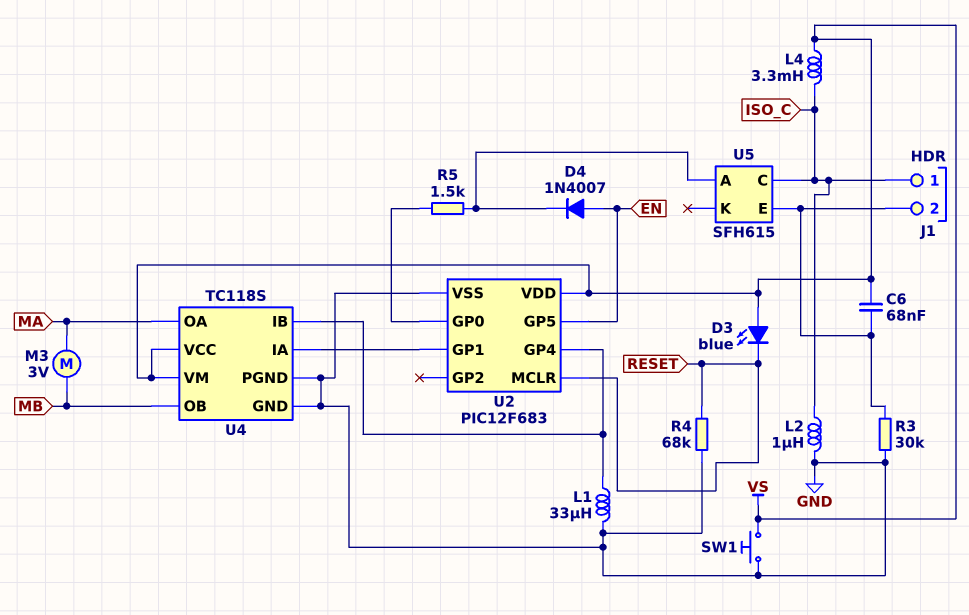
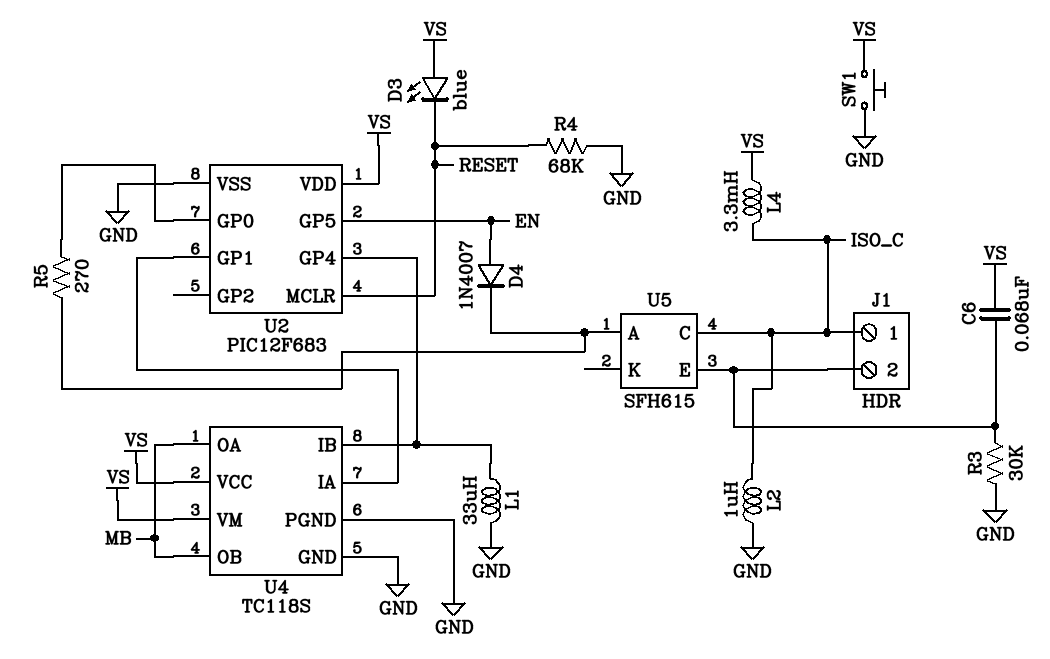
M3: motor 3V (MA, MB) -> none
R5: 1.5k (U2/GP0, U5/A) -> 270 (U2/GP0, U5/A)
U4 pin OA: MA -> MB

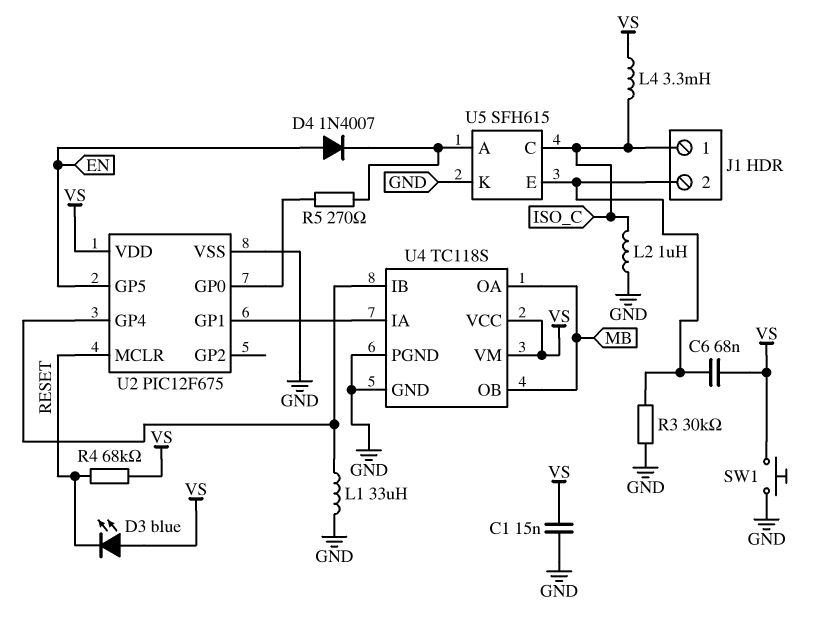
C1: none -> 15nF (GND, VS)
R4: 68k (GND, RESET) -> 68k (RESET, VS)
U2: PIC12F683 -> PIC12F675
U5 pin K: none -> GND

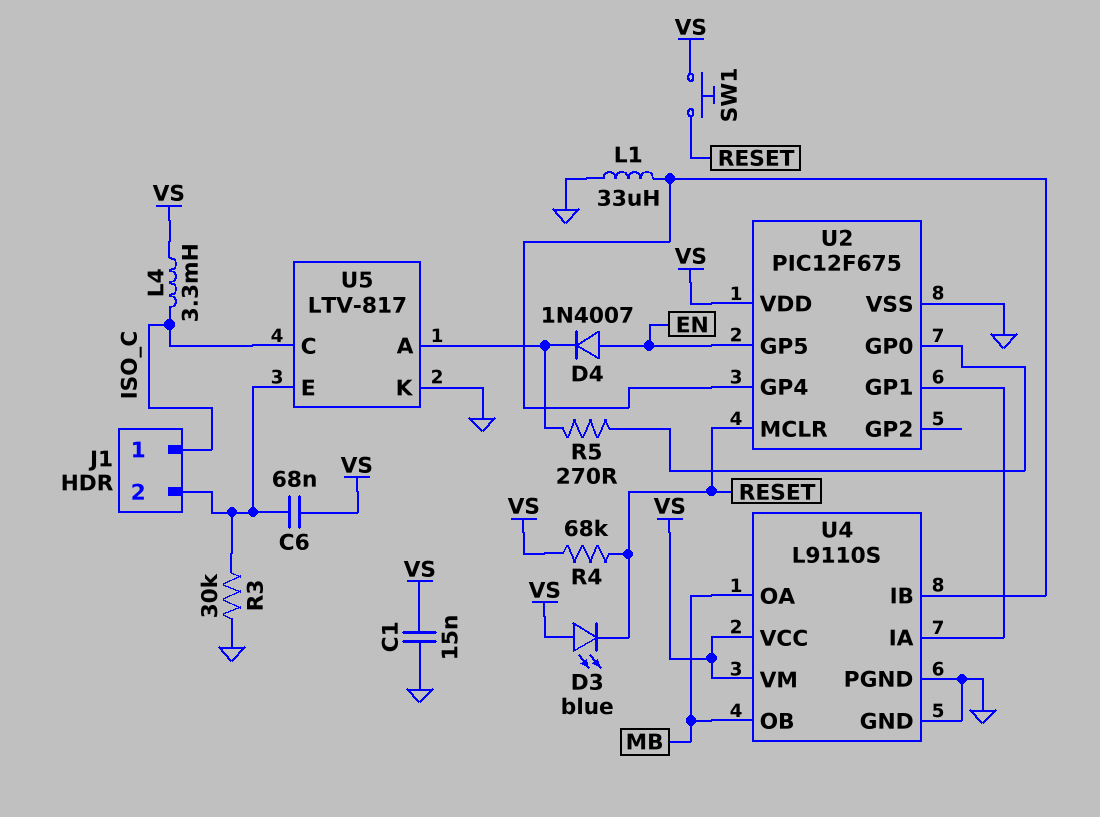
L2: 1uH (GND, ISO_C) -> none
SW1: button (GND, VS) -> button (RESET, VS)
U4: TC118S -> L9110S
U5: SFH615 -> LTV-817

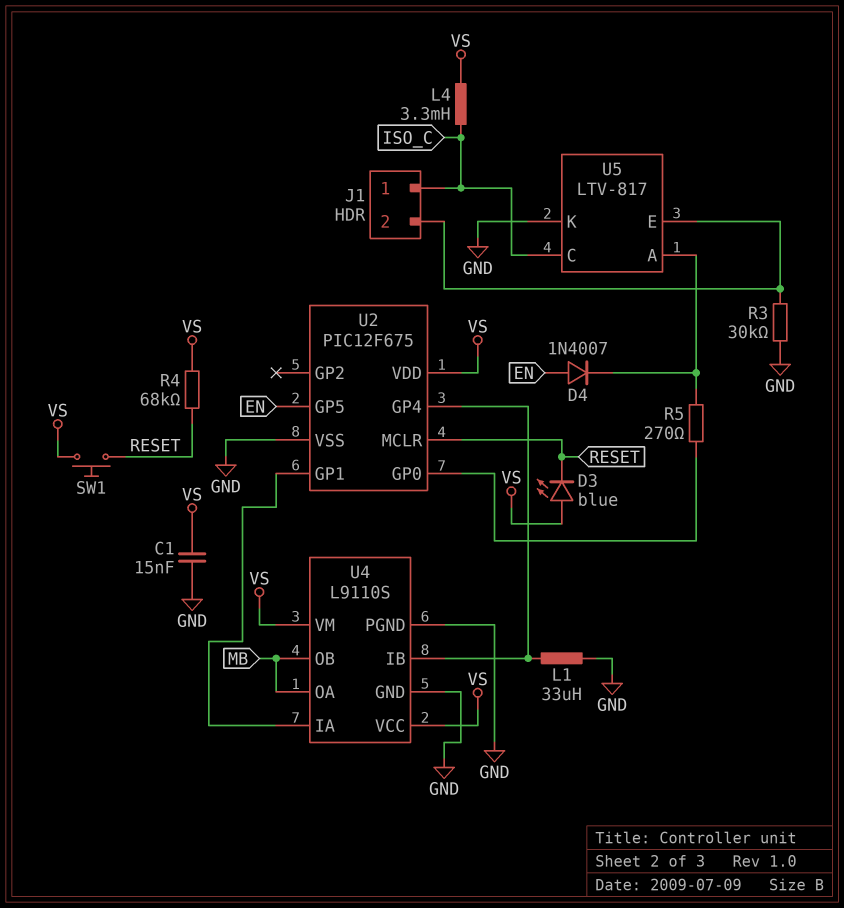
C6: 68nF (J1/2, VS) -> none

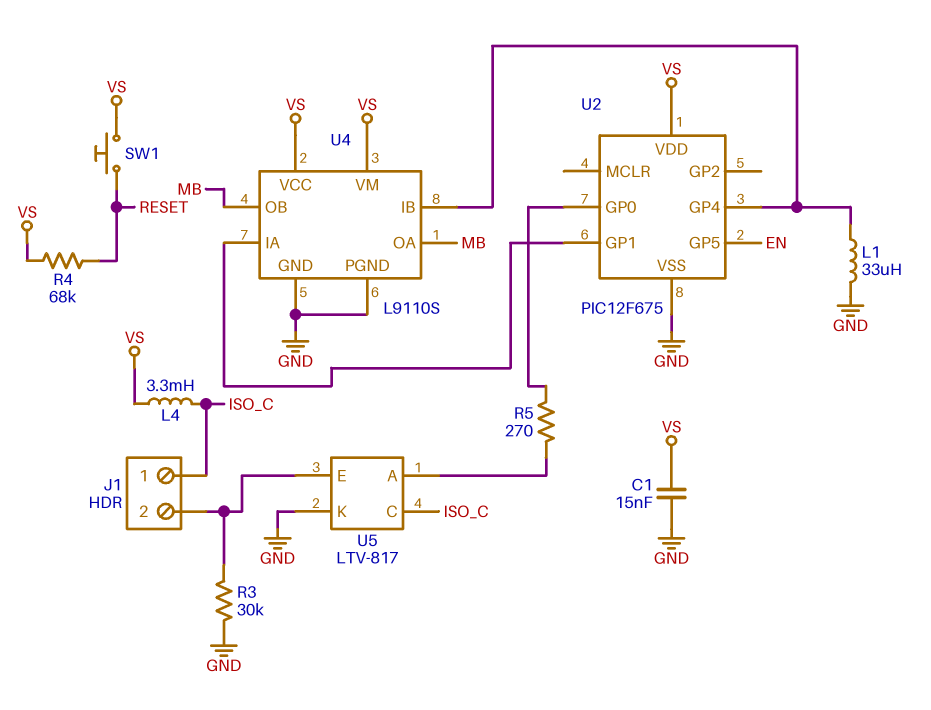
D3: LED blue (A VS, K RESET) -> none
D4: diode 1N4007 (A EN, K U5/A) -> none
U2 pin MCLR: RESET -> none

